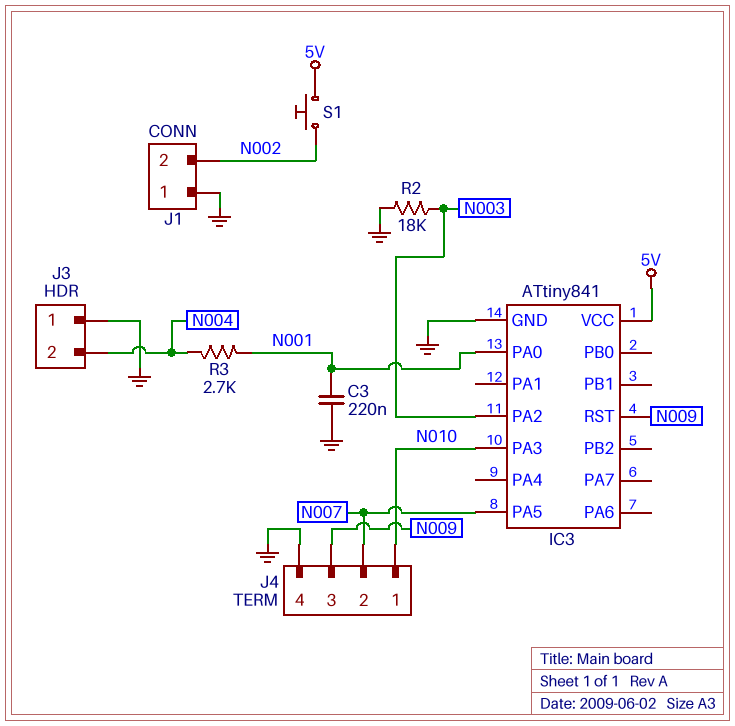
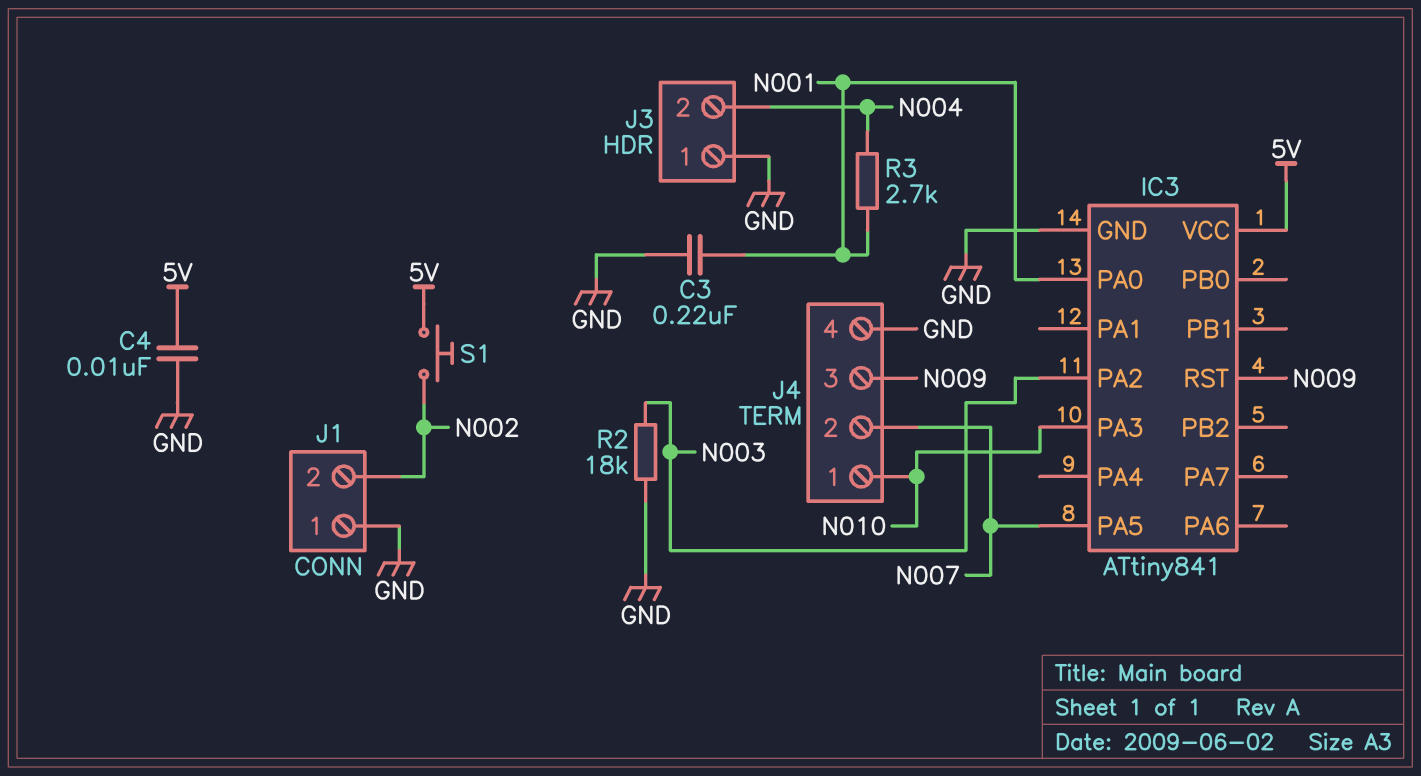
C4: none -> 10nF (5V, GND)

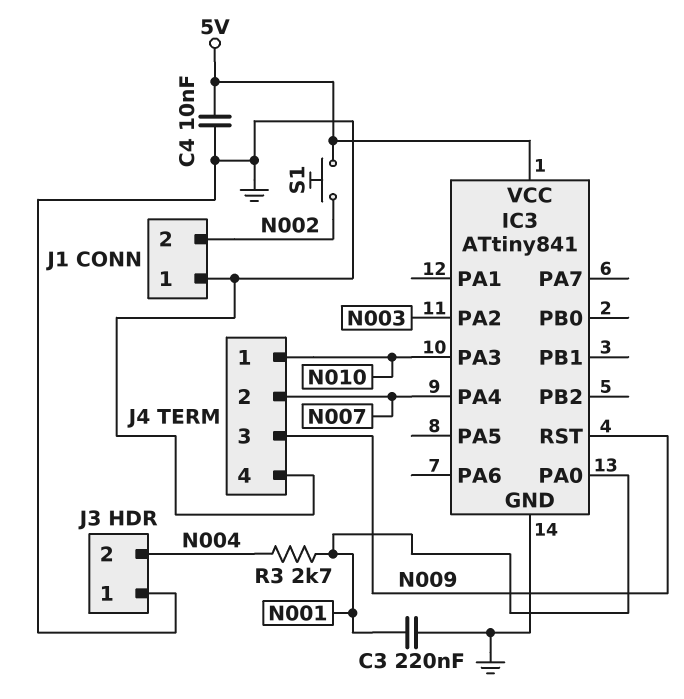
IC3 pin PA4: none -> N007
IC3 pin PA5: N007 -> none
R2: 18k (GND, N003) -> none

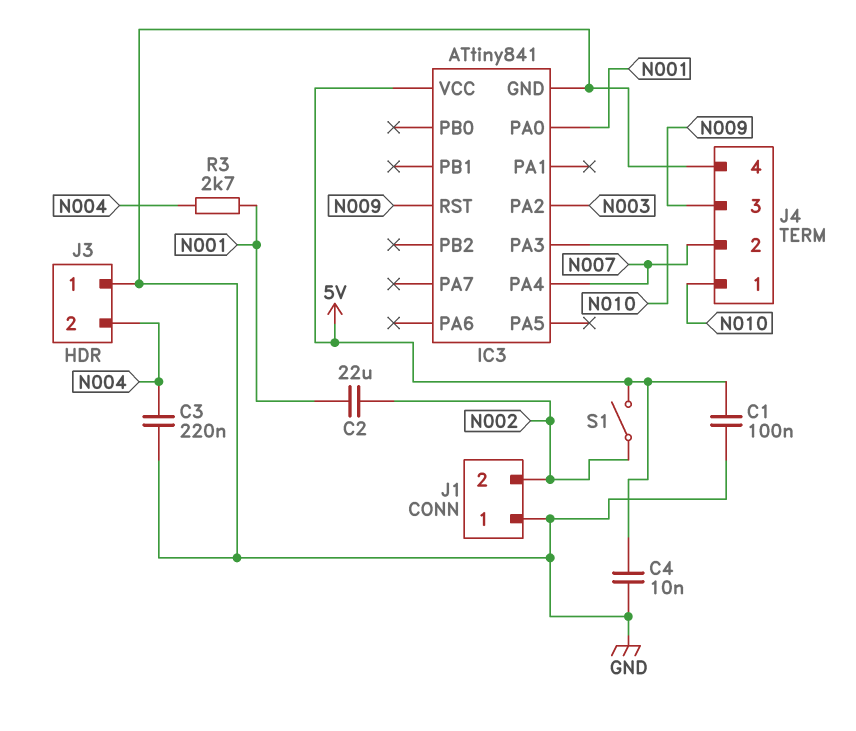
C1: none -> 100nF (5V, GND)
C2: none -> 22uF (N001, N002)
C3: 220nF (GND, N001) -> 220nF (GND, N004)
S1: button (5V, N002) -> switch (5V, N002)

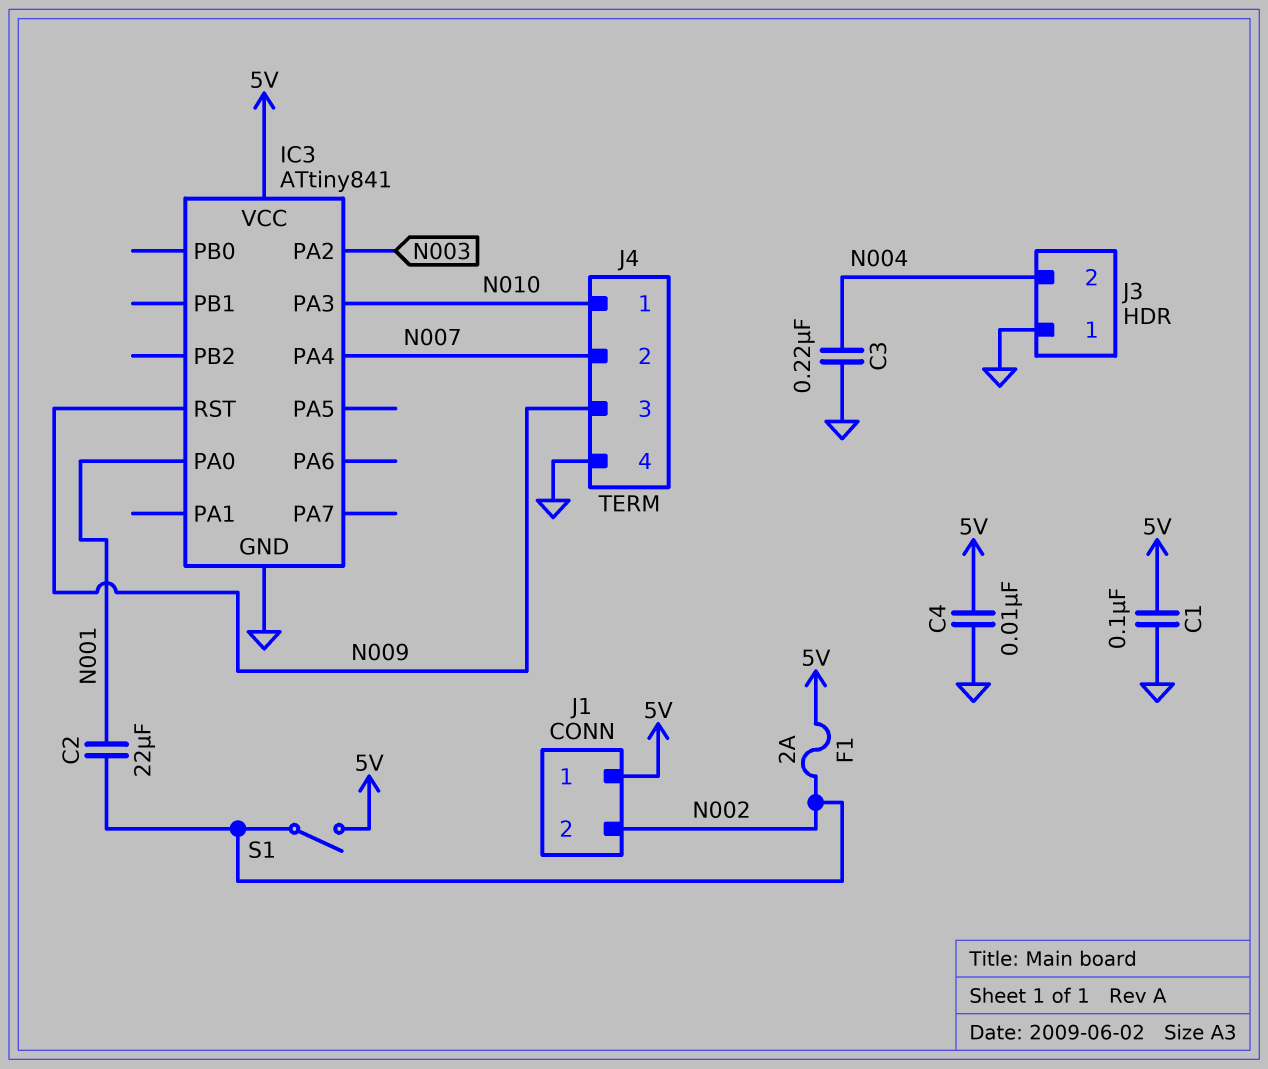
F1: none -> 2A (5V, N002)
J1 pin 1: GND -> 5V
R3: 2.7k (N001, N004) -> none

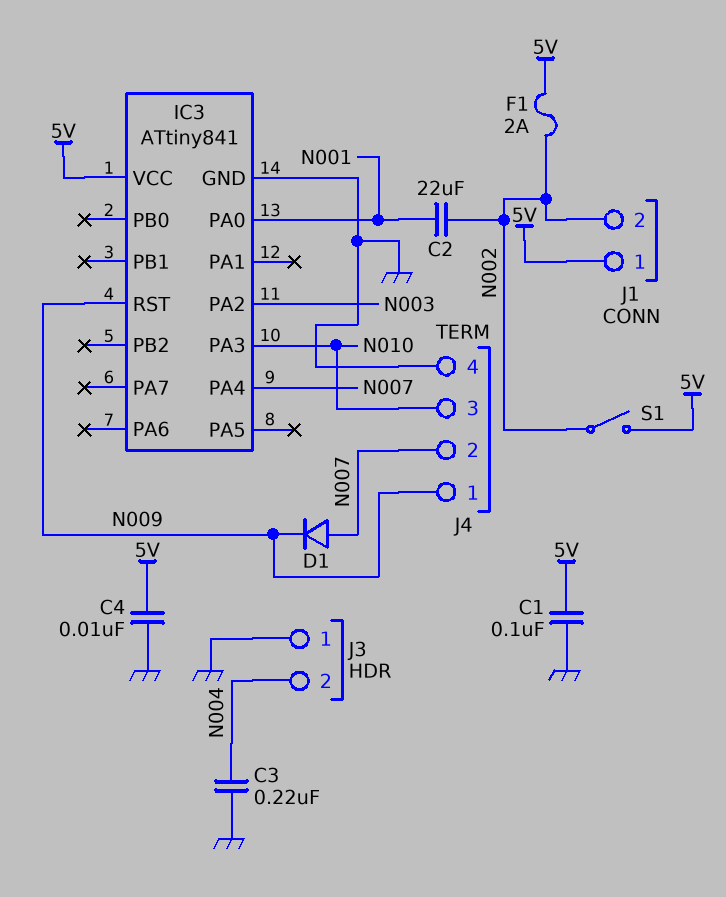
D1: none -> diode (A N007, K N009)
J4 pin 1: N010 -> N009
J4 pin 3: N009 -> N010

